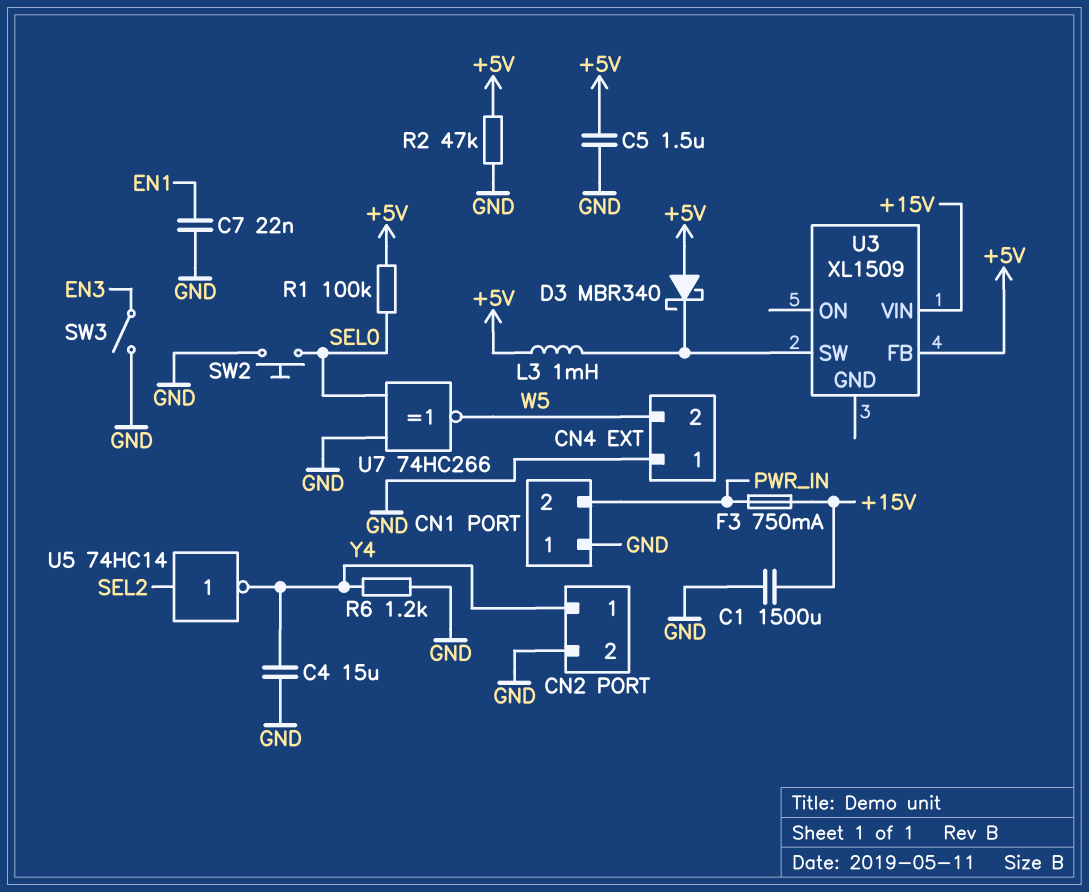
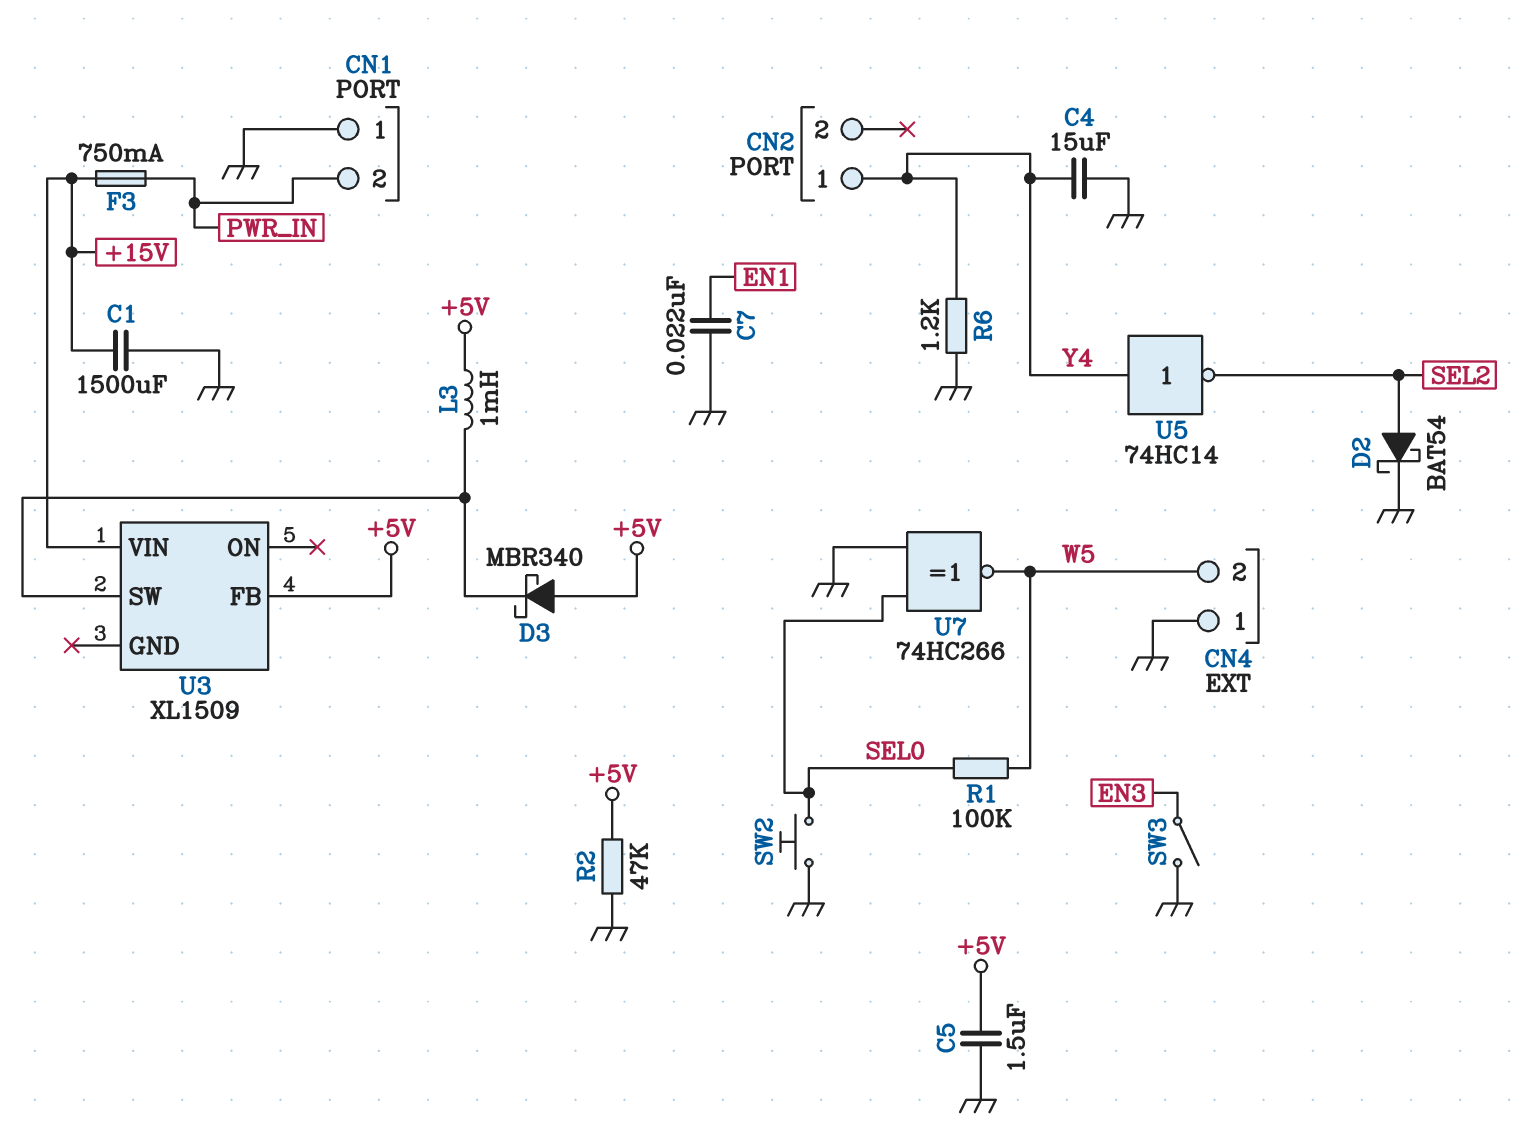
CN2 pin 2: GND -> none
D2: none -> schottky BAT54 (A SEL2, K GND)
R1: 100k (+5V, SEL0) -> 100k (SEL0, W5)
U5: NOT 74HC14 (in SEL2, out Y4) -> NOT 74HC14 (in Y4, out SEL2)

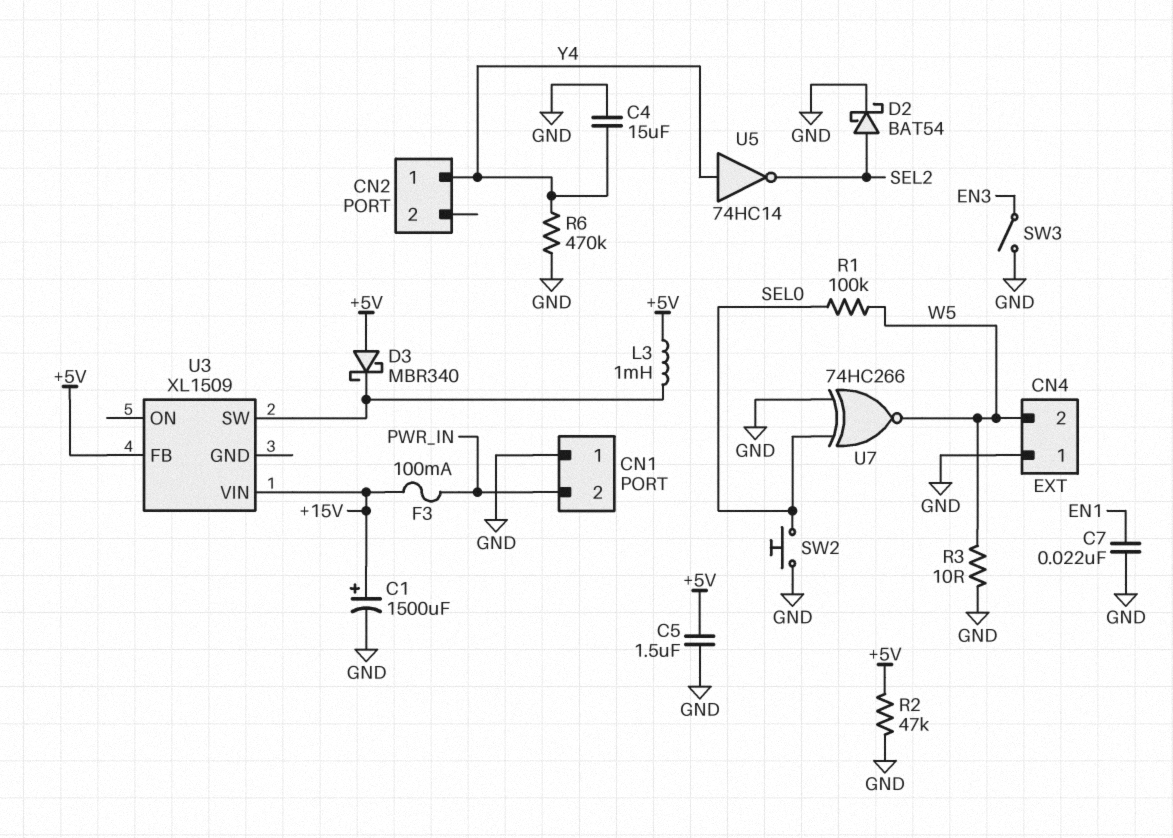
C1: 1500uF (+15V, GND) -> 1500uF (plus +15V, minus GND)
F3: 750mA (+15V, PWR_IN) -> 100mA (+15V, PWR_IN)
R3: none -> 10 (GND, W5)
R6: 1.2k (GND, Y4) -> 470k (GND, Y4)

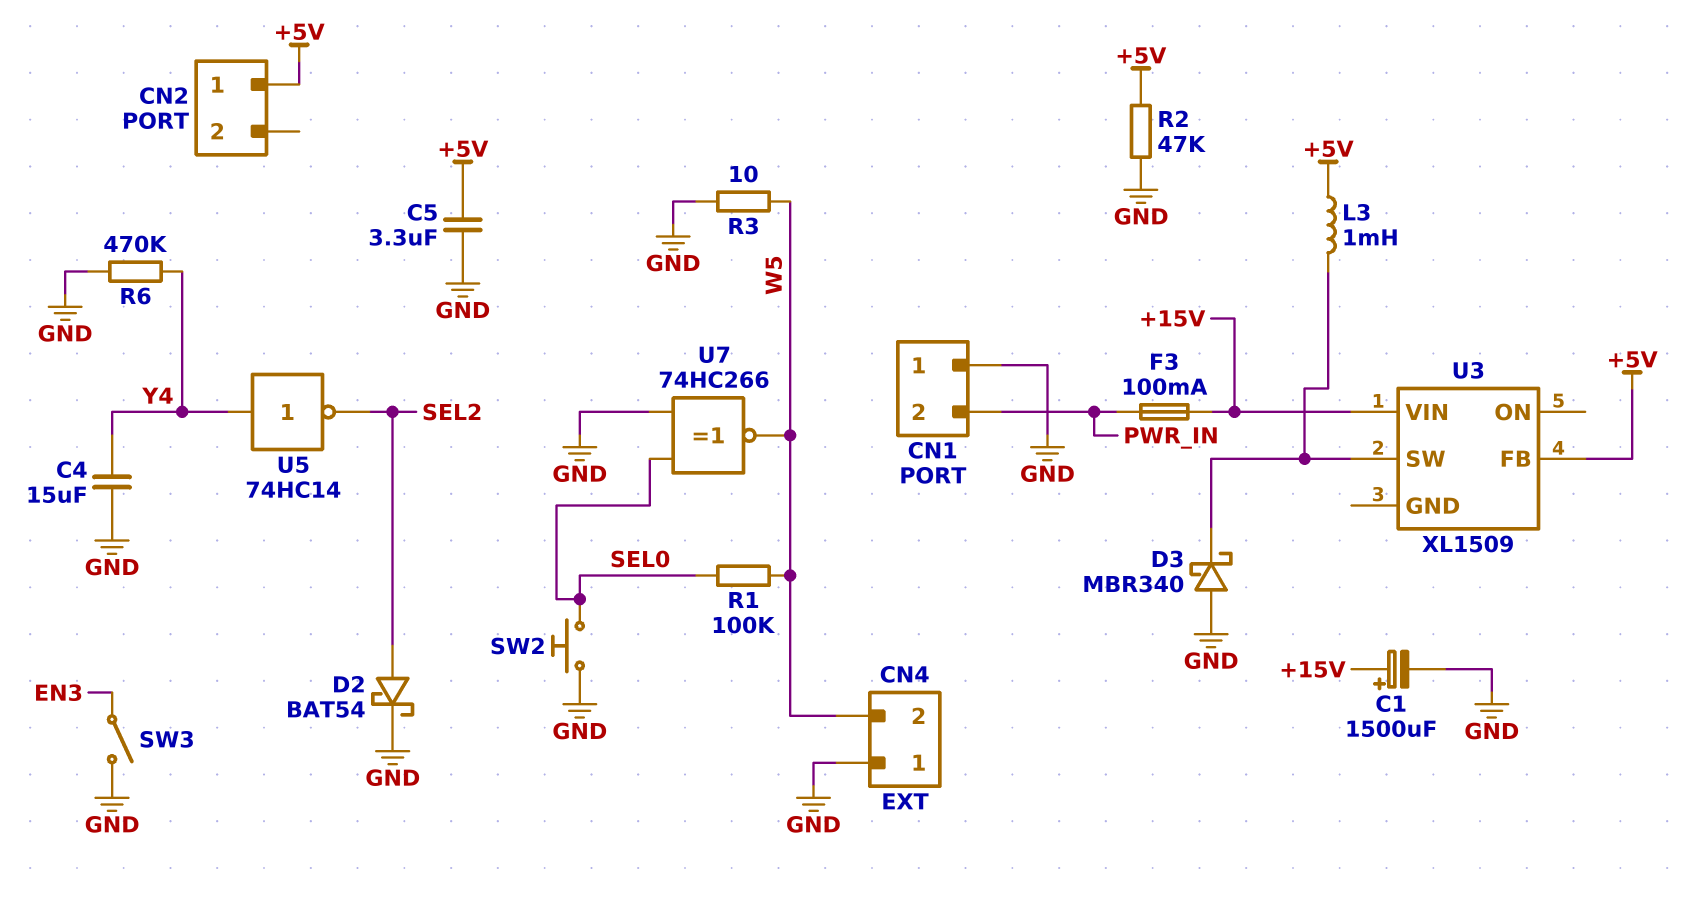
C5: 1.5uF (+5V, GND) -> 3.3uF (+5V, GND)
C7: 22nF (EN1, GND) -> none
CN2 pin 1: Y4 -> +5V
D3: schottky MBR340 (A +5V, K U3/SW) -> schottky MBR340 (A GND, K U3/SW)

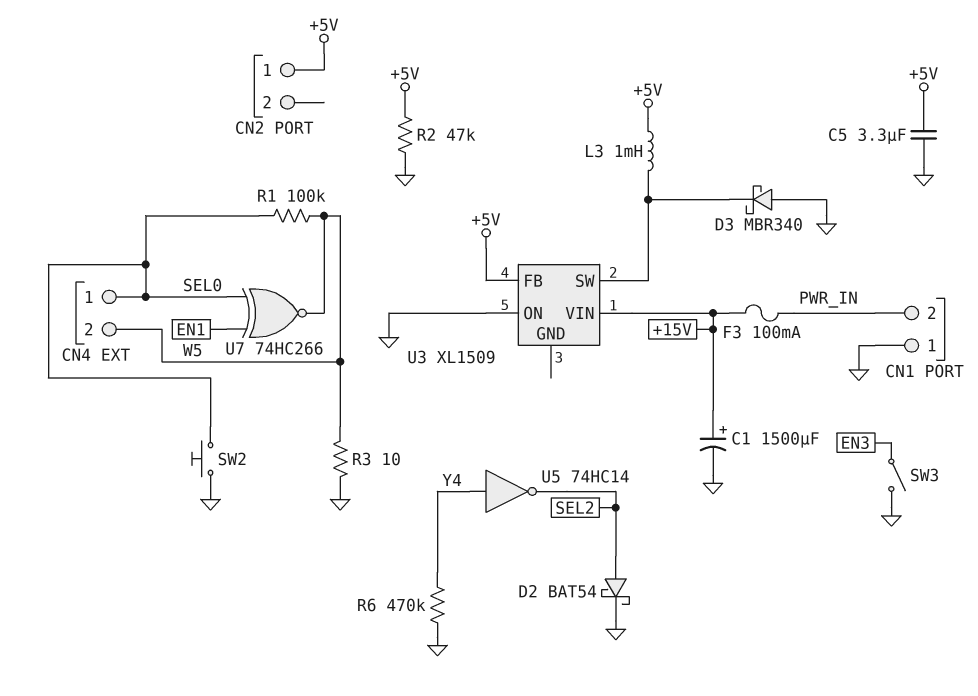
C4: 15uF (GND, Y4) -> none
CN4 pin 1: GND -> SEL0
U3 pin ON: none -> GND
U7: XNOR 74HC266 (in GND, in SEL0, out W5) -> XNOR 74HC266 (in EN1, in SEL0, out W5)

